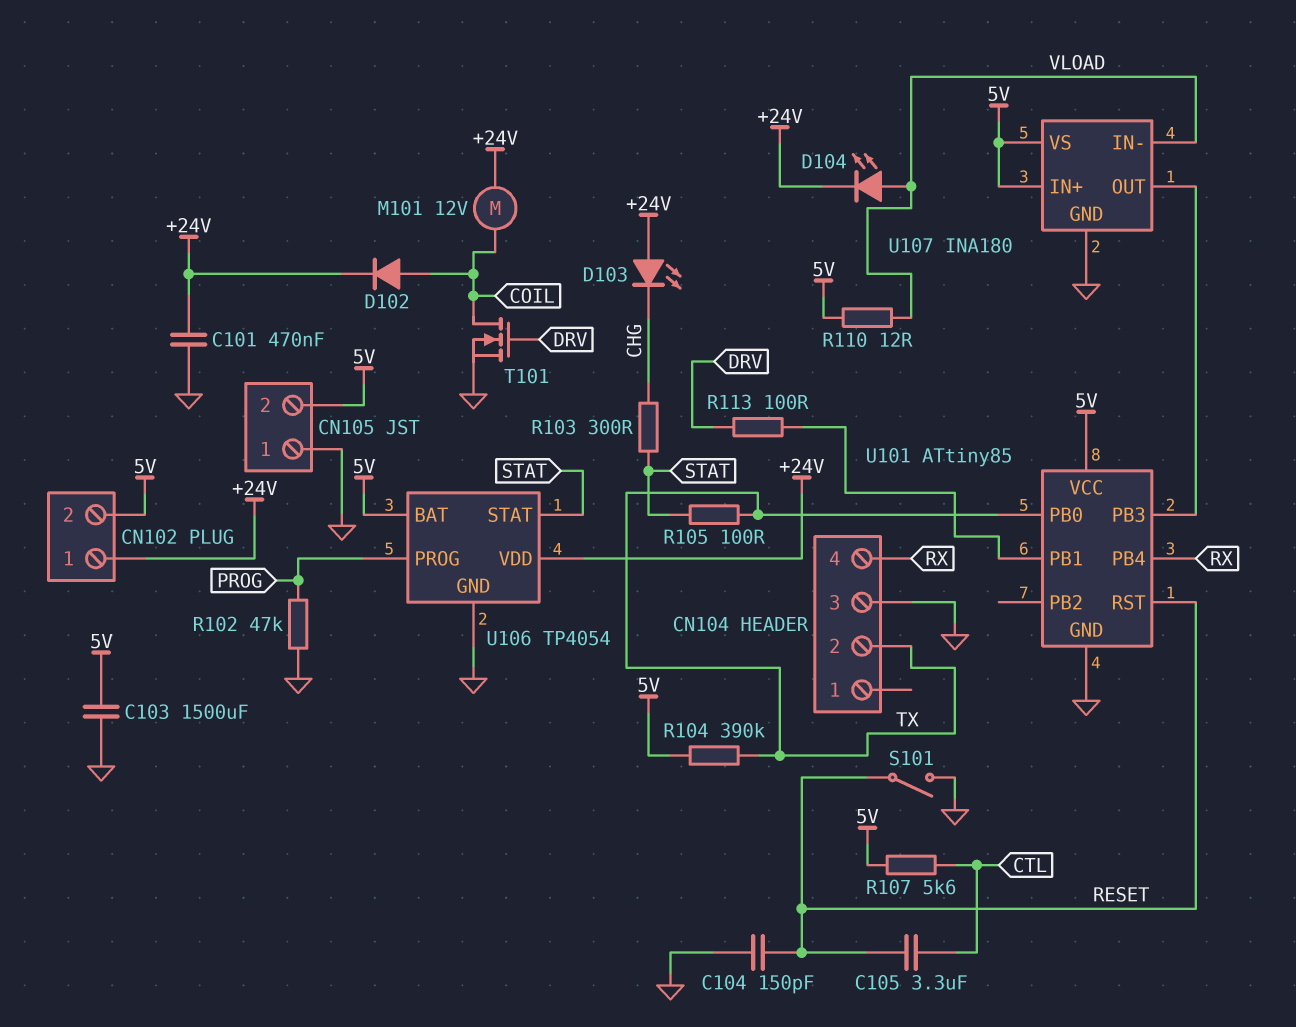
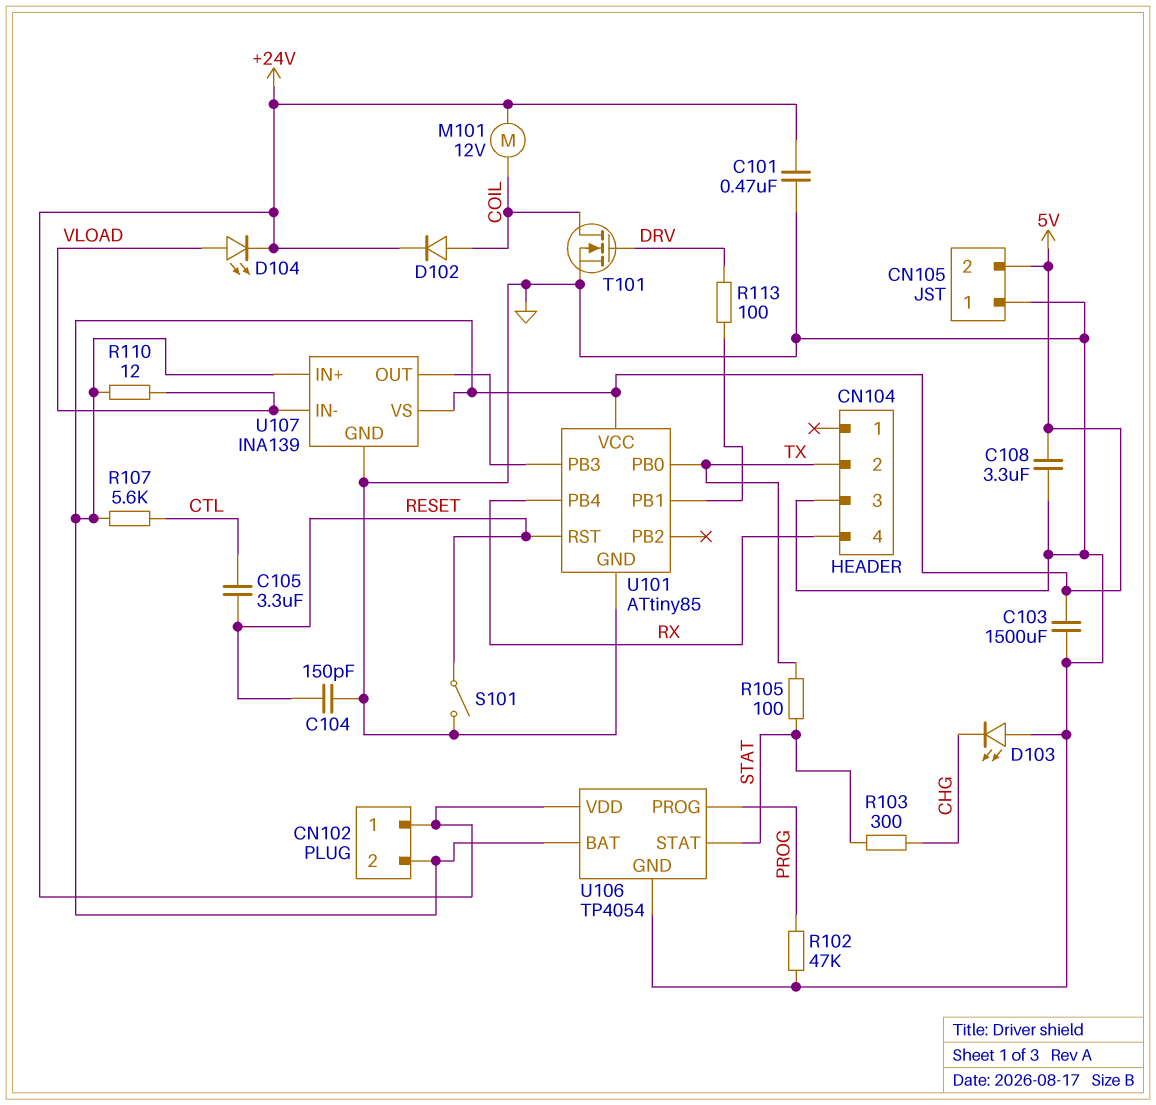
C108: none -> 3.3uF (5V, GND)
D103: LED (A +24V, K CHG) -> LED (A GND, K CHG)
R104: 390k (5V, TX) -> none
U107: INA180 -> INA139

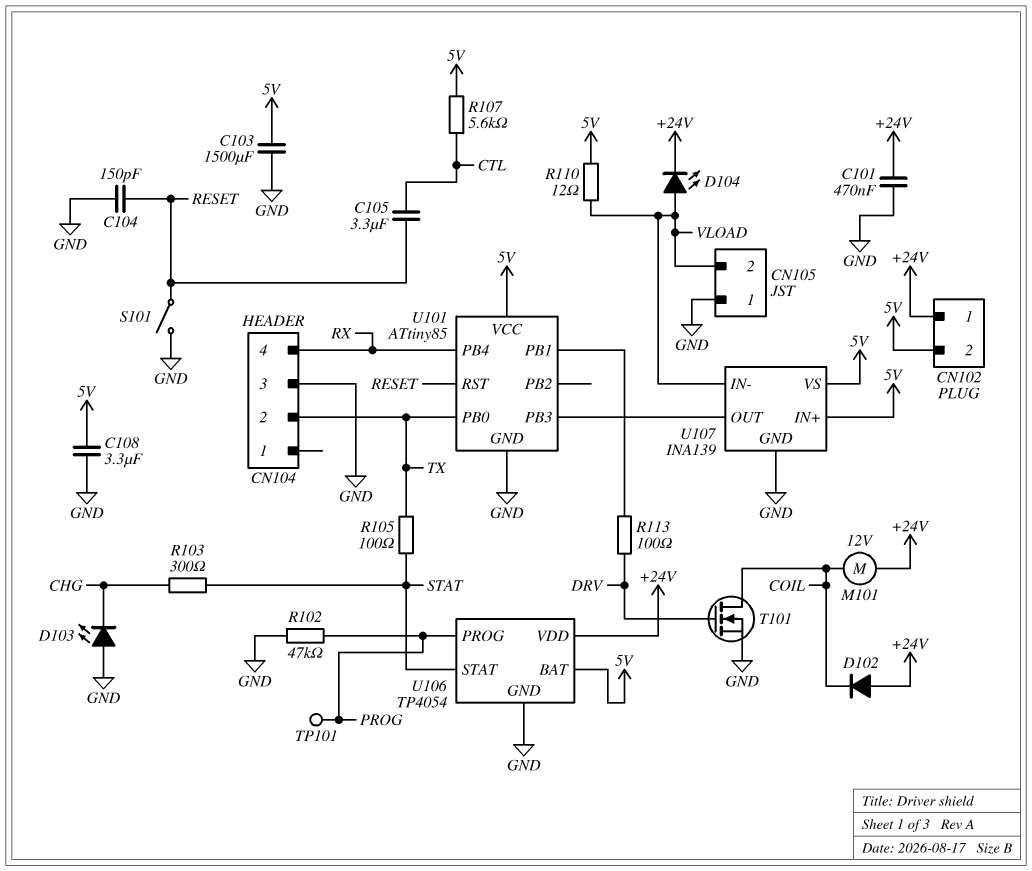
CN105 pin 2: 5V -> VLOAD
D102: diode (A COIL, K +24V) -> diode (A +24V, K COIL)
TP101: none -> test point (PROG)

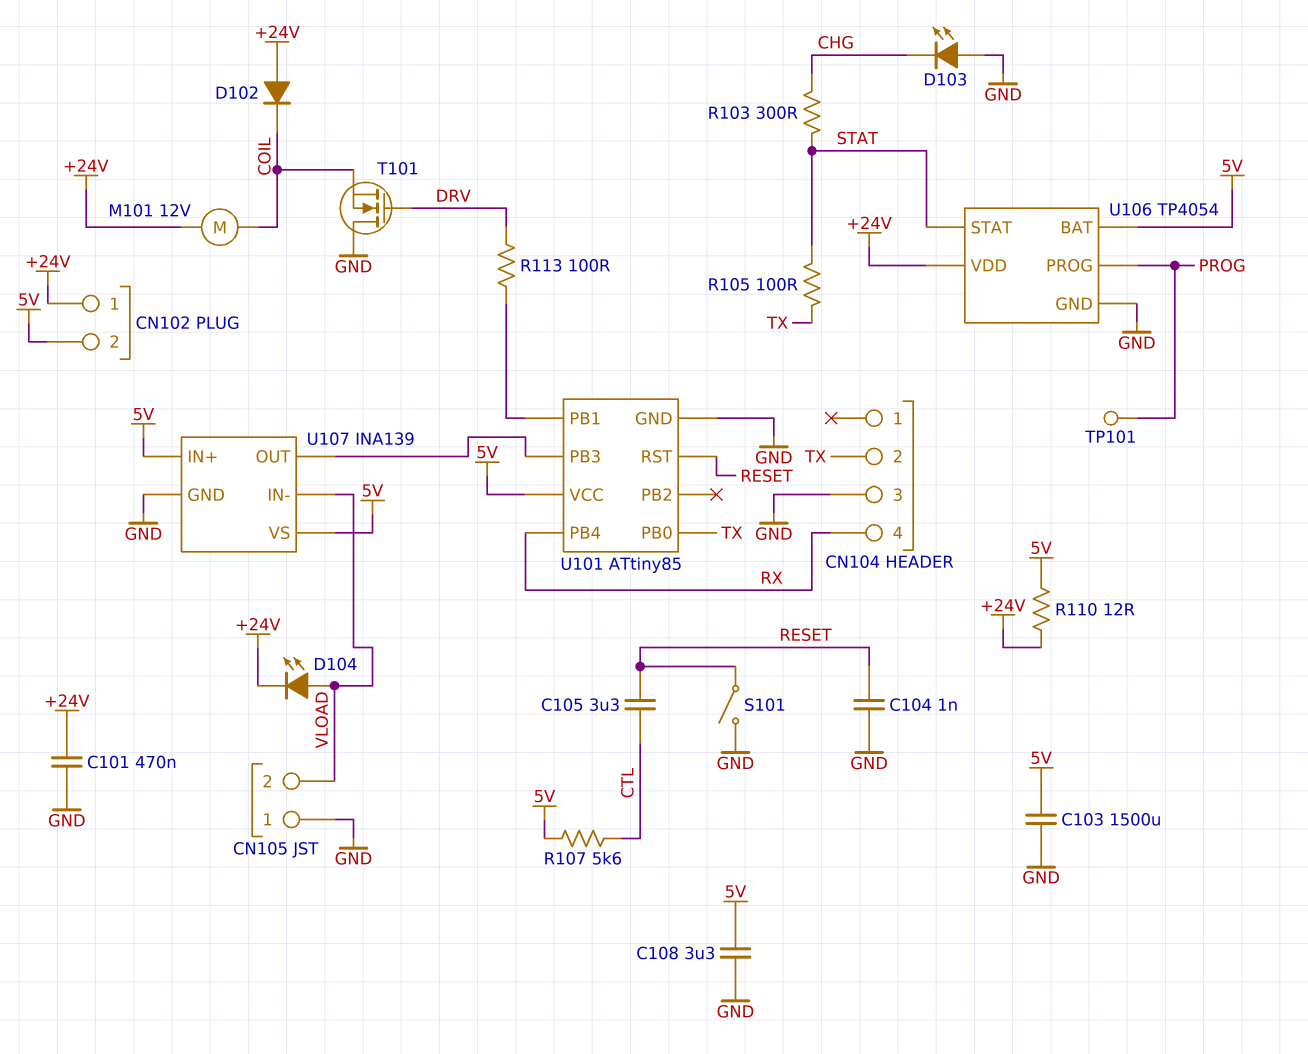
C104: 150pF (GND, RESET) -> 1nF (GND, RESET)
R102: 47k (GND, PROG) -> none
R110: 12 (5V, VLOAD) -> 12 (+24V, 5V)
T101: NMOS (G DRV, D COIL, S GND) -> NMOS (G DRV, D GND, S COIL)

